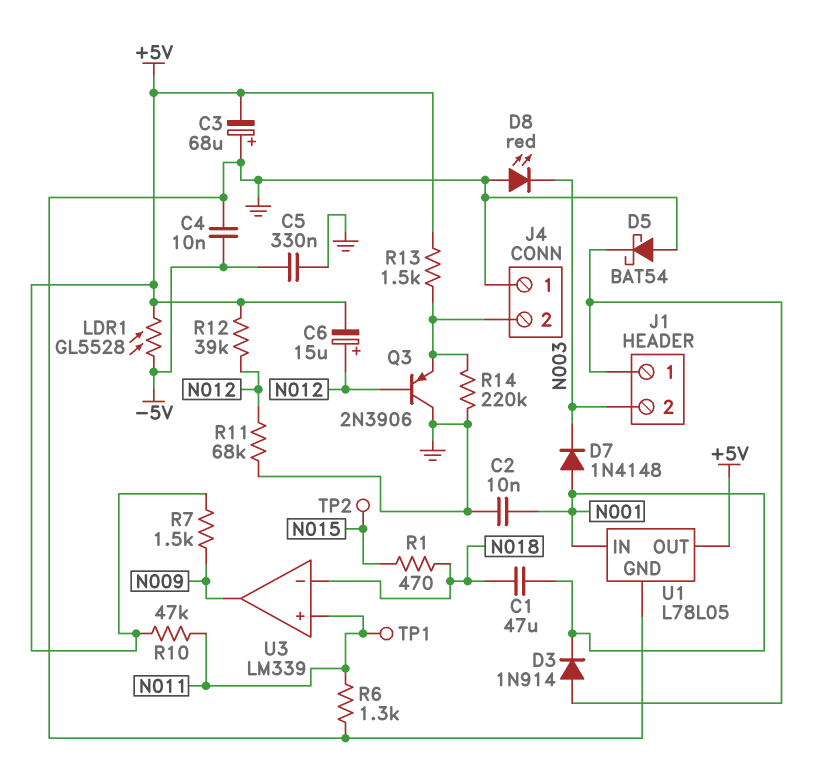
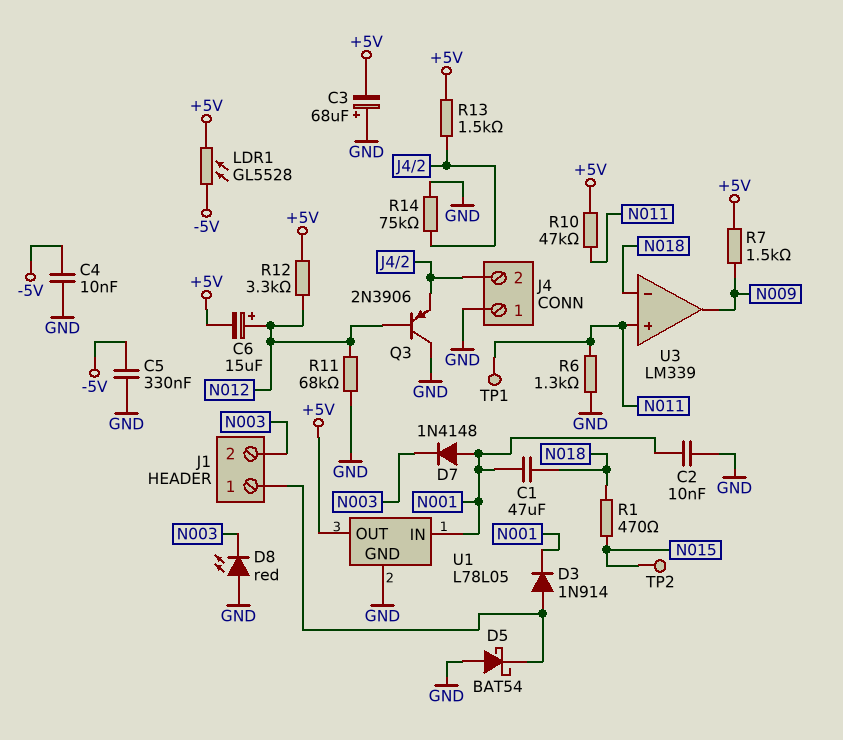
R12: 39k (+5V, N012) -> 3.3k (+5V, N012)
R14: 220k (GND, J4/2) -> 75k (GND, J4/2)

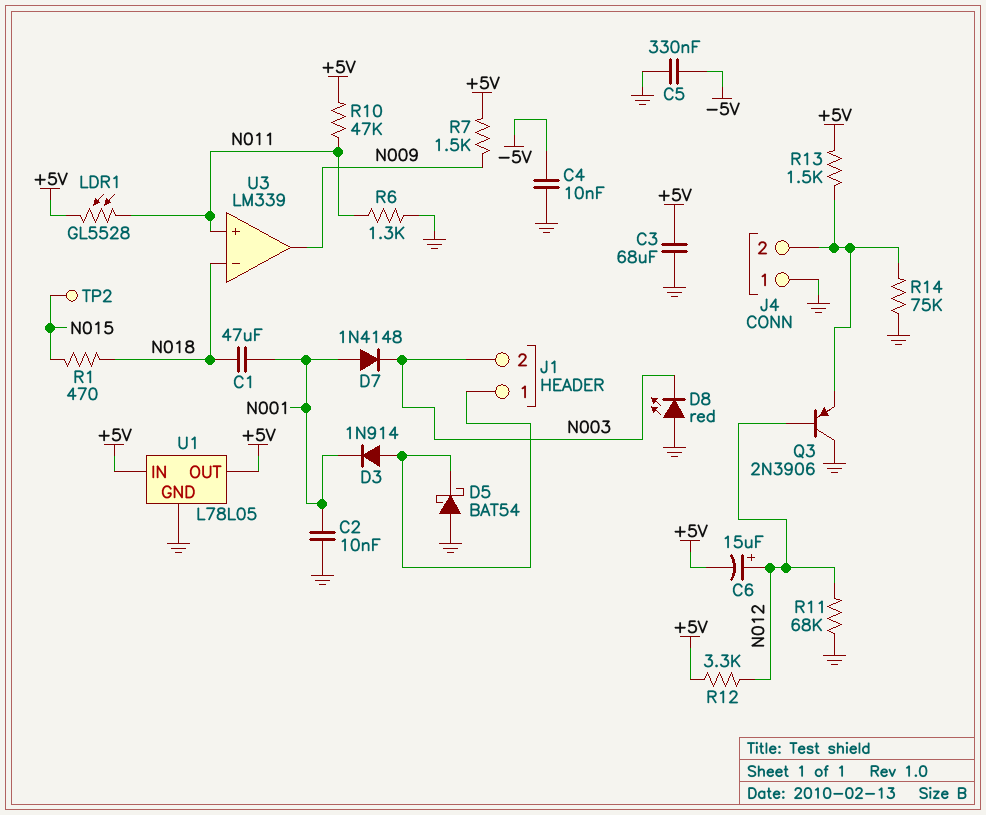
C3: 68uF (plus GND, minus +5V) -> 68uF (+5V, GND)
LDR1: GL5528 (+5V, -5V) -> GL5528 (+5V, N011)
TP1: test point (N011) -> none
U1 pin IN: N001 -> +5V

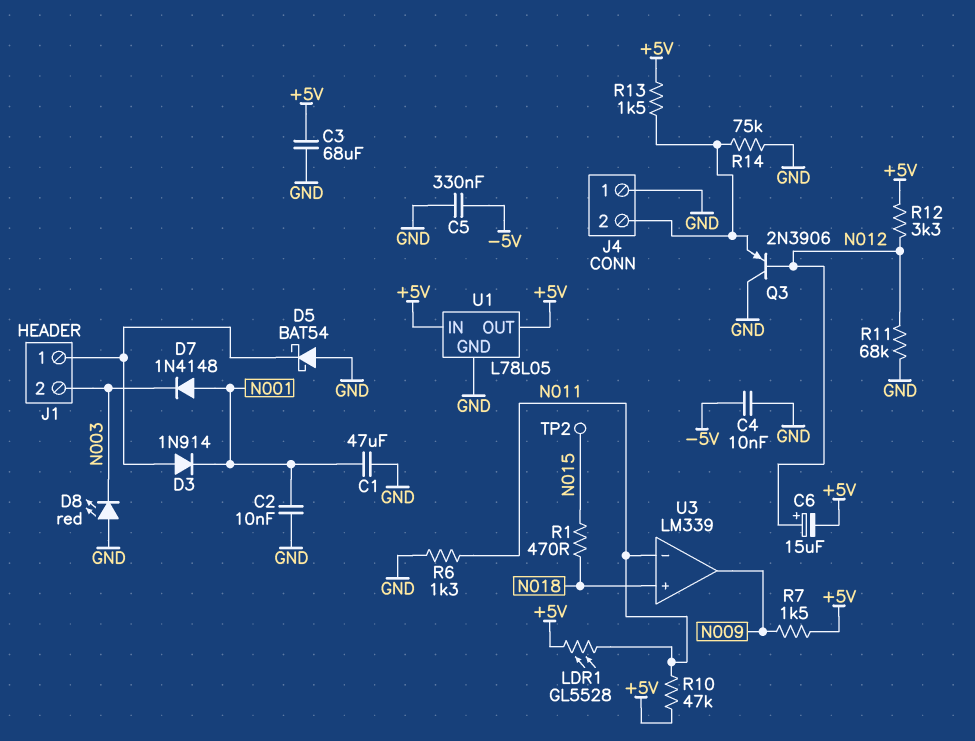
C1: 47uF (N001, N018) -> 47uF (GND, N001)
U3 pin in+: N011 -> N018
U3 pin in-: N018 -> N011

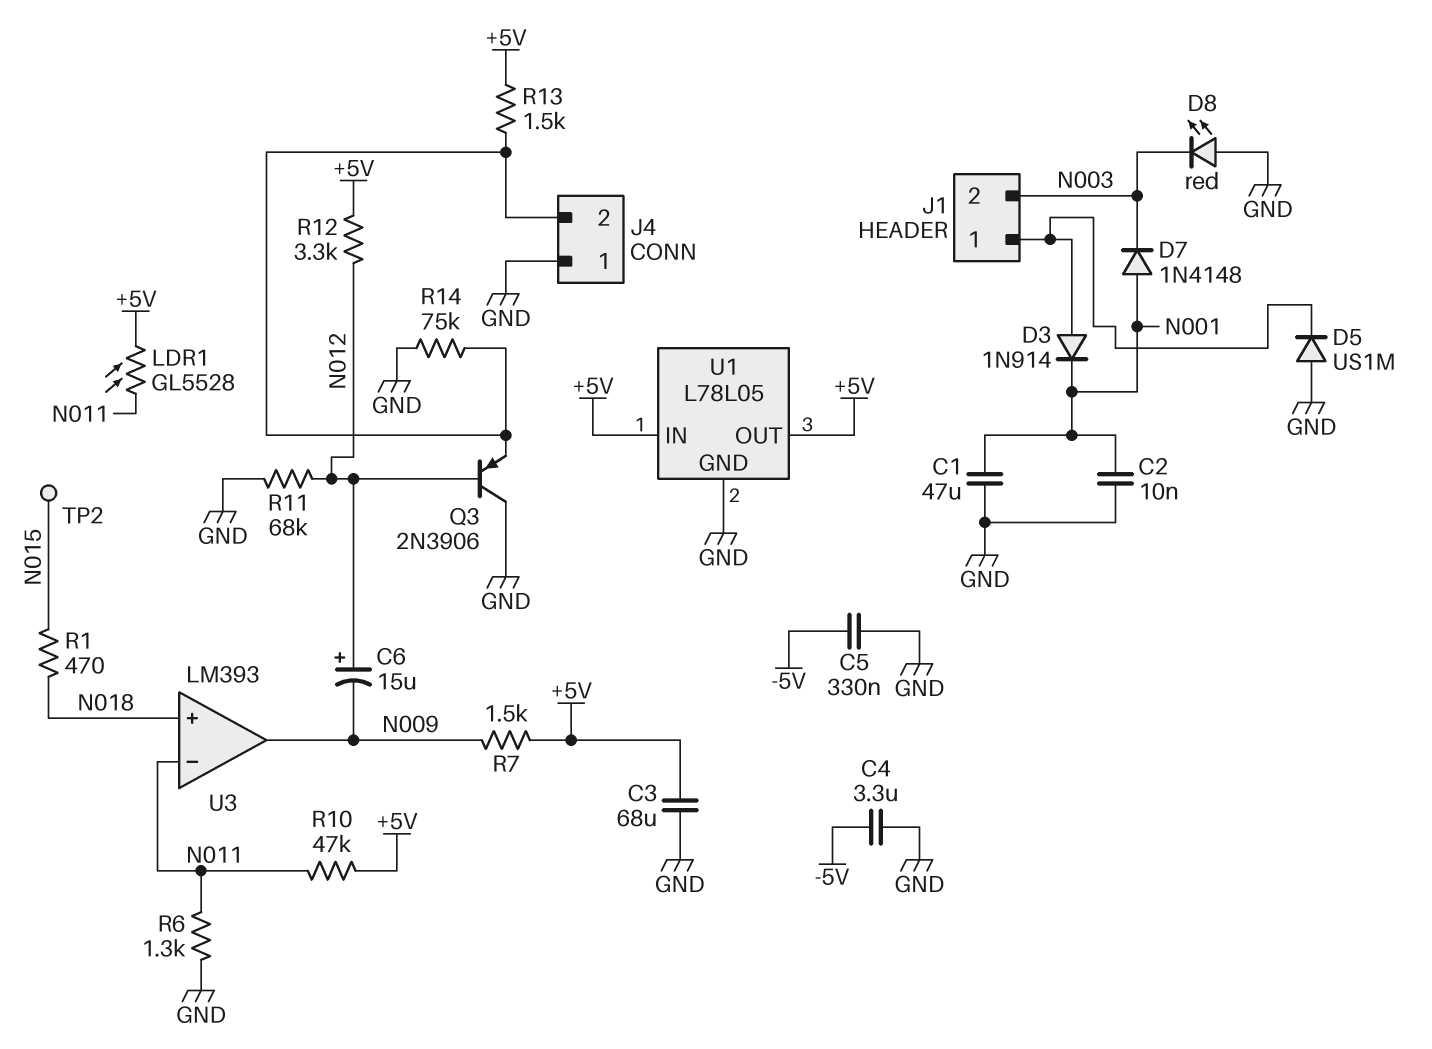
C4: 10nF (-5V, GND) -> 3.3uF (-5V, GND)
C6: 15uF (plus N012, minus +5V) -> 15uF (plus N012, minus N009)
D5: schottky BAT54 (A GND, K J1/1) -> diode US1M (A GND, K J1/1)
U3: LM339 -> LM393

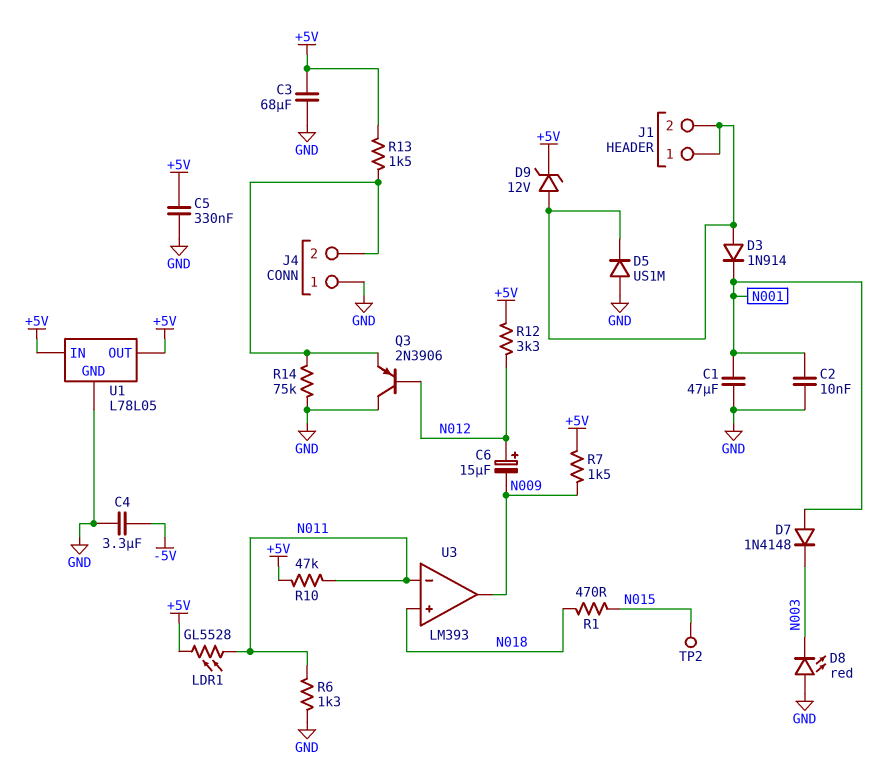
C5: 330nF (-5V, GND) -> 330nF (+5V, GND)
D9: none -> zener 12V (A J1/1, K +5V)
J1 pin 2: N003 -> J1/1
R11: 68k (GND, N012) -> none

